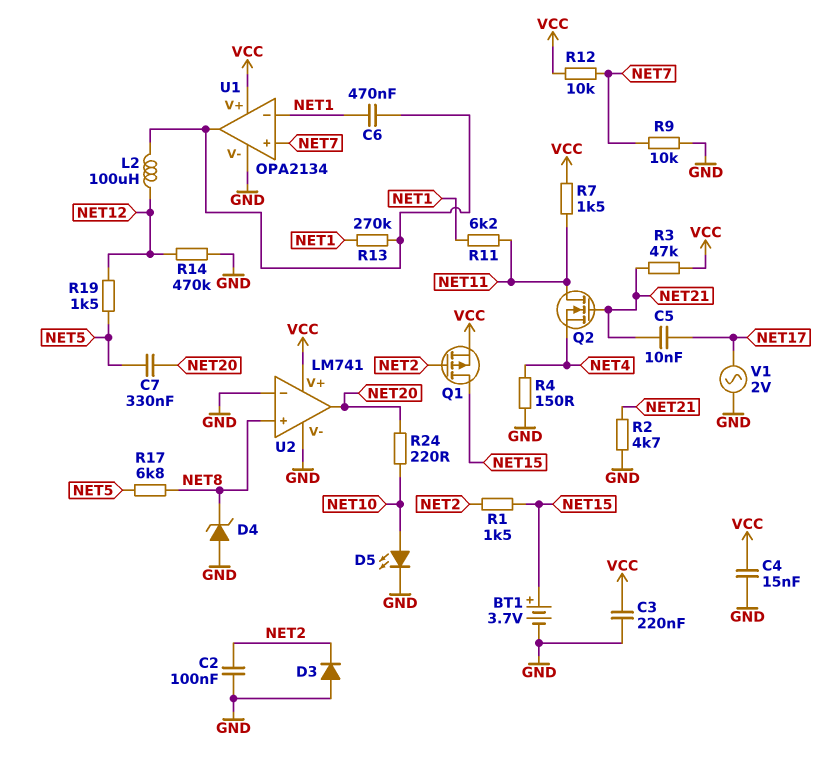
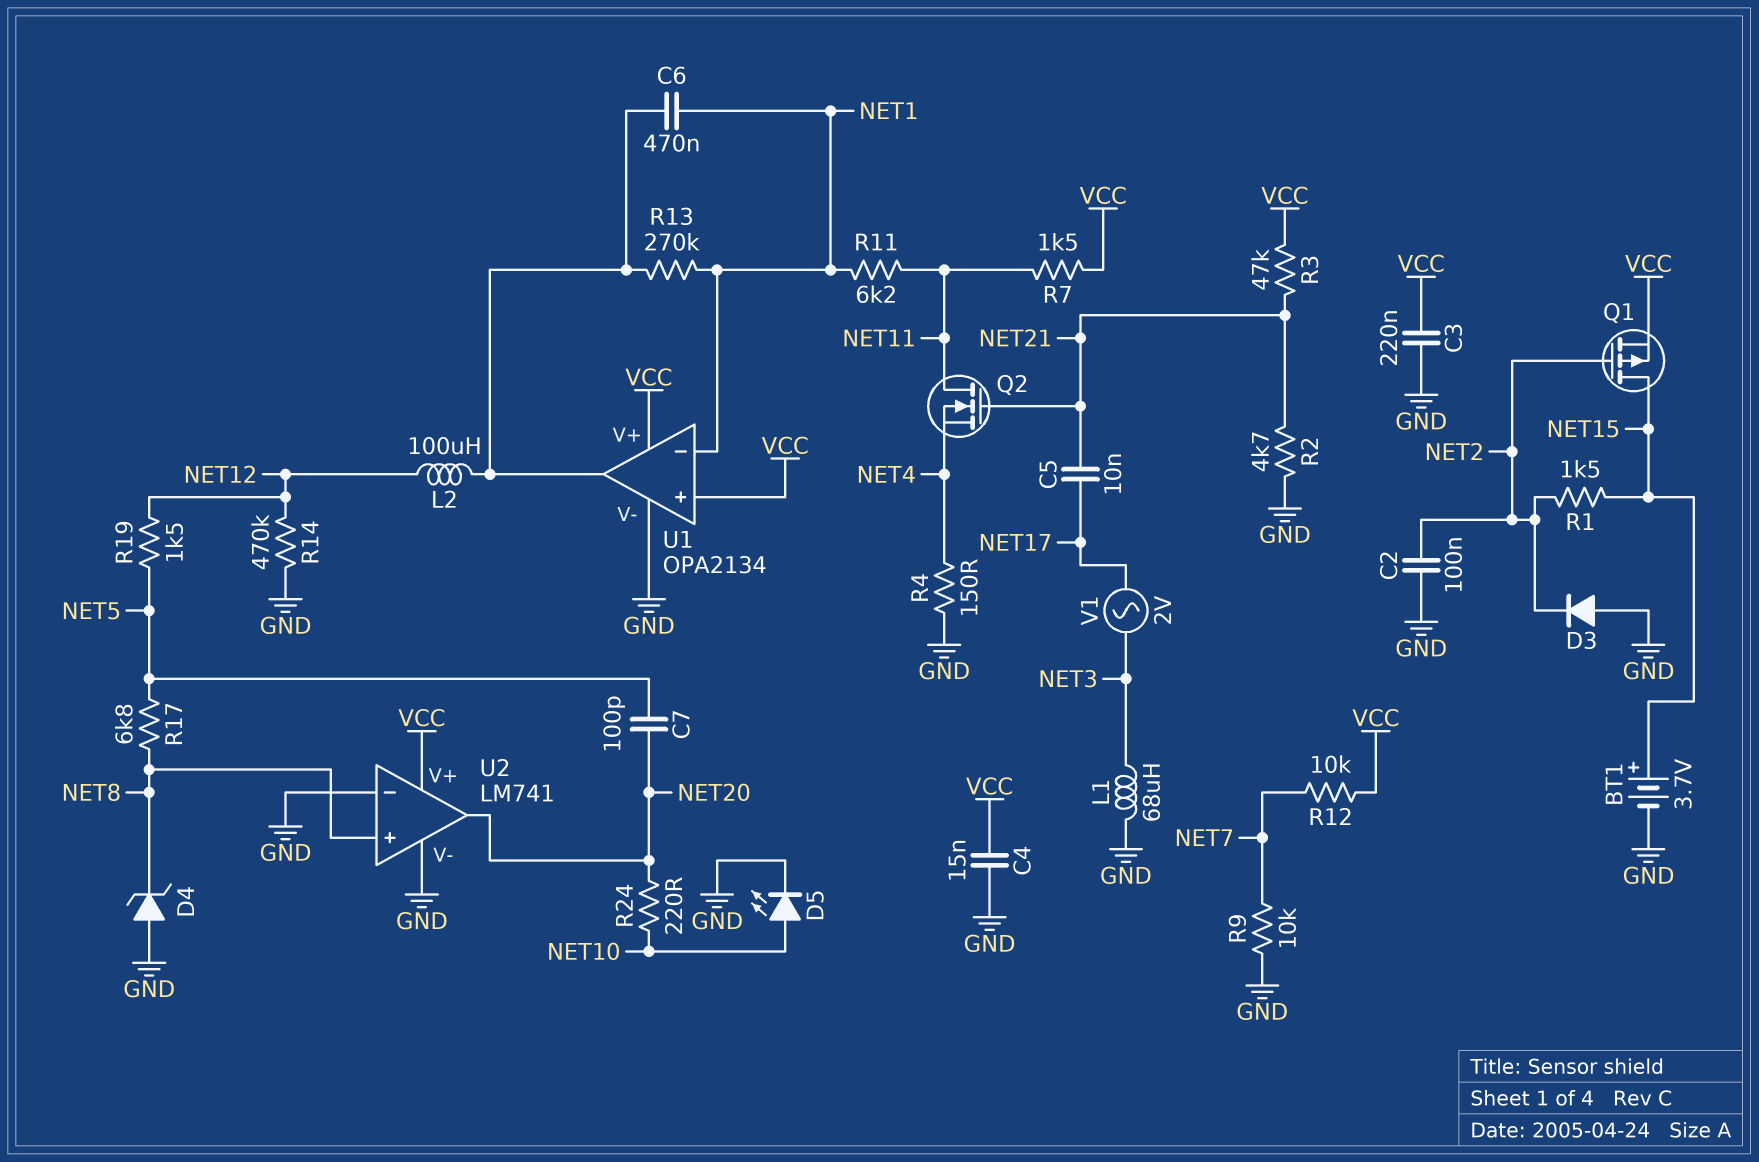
C7: 330nF (NET5, NET20) -> 100pF (NET5, NET20)
L1: none -> 68uH (GND, NET3)
U1 pin in+: NET7 -> VCC
V1: AC 2V (GND, NET17) -> AC 2V (NET3, NET17)

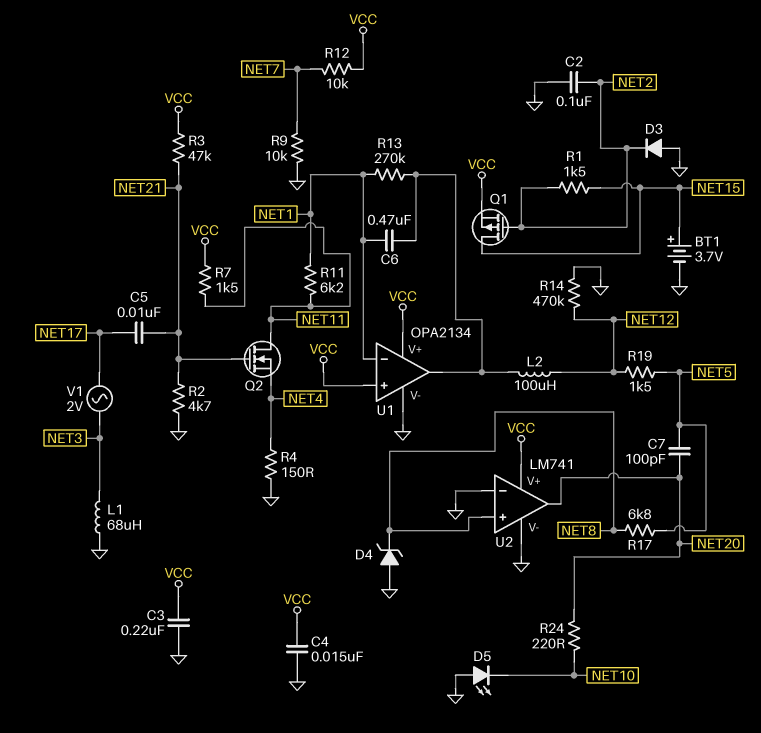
D5: LED (A NET10, K GND) -> LED (A GND, K NET10)

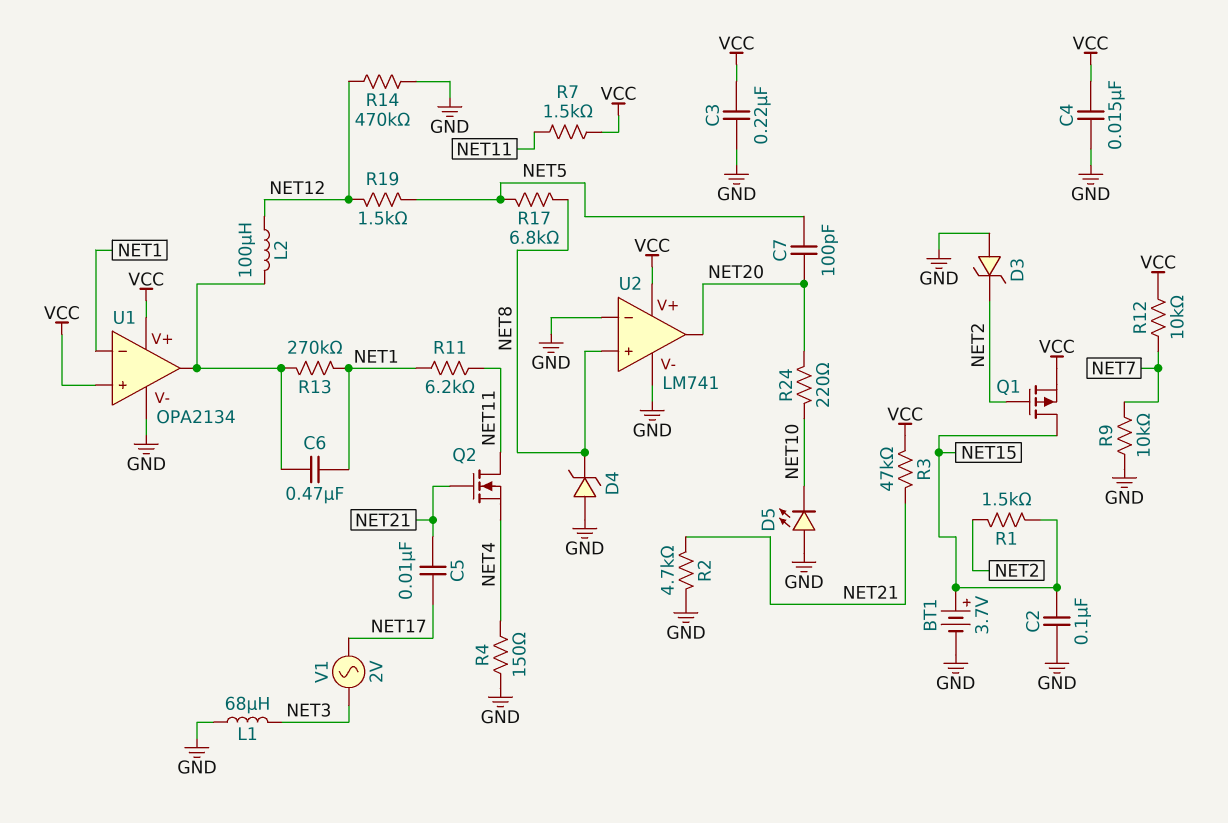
C2: 100nF (GND, NET2) -> 100nF (GND, NET15)
D3: diode (A GND, K NET2) -> zener (A GND, K NET2)

